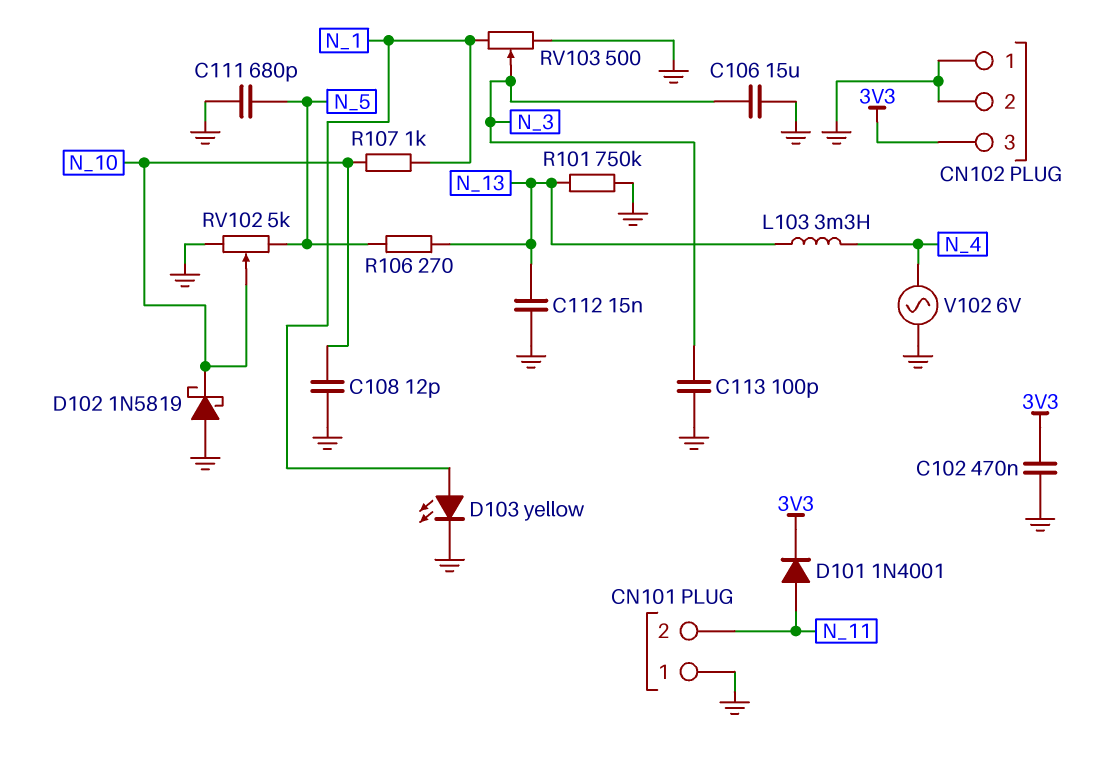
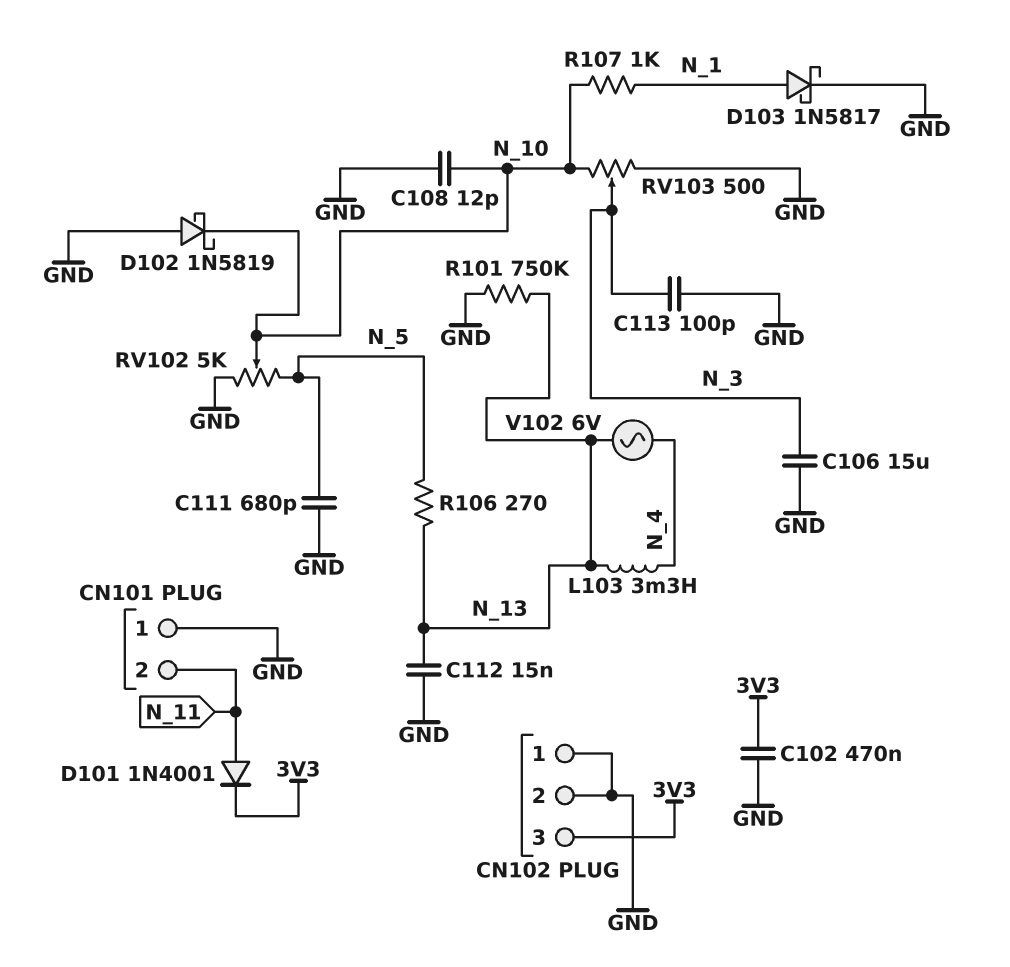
D103: LED yellow (A N_1, K GND) -> schottky 1N5817 (A N_1, K GND)
RV103: 500 (GND, N_1, wiper N_3) -> 500 (GND, N_10, wiper N_3)
V102: AC 6V (GND, N_4) -> AC 6V (N_4, N_13)

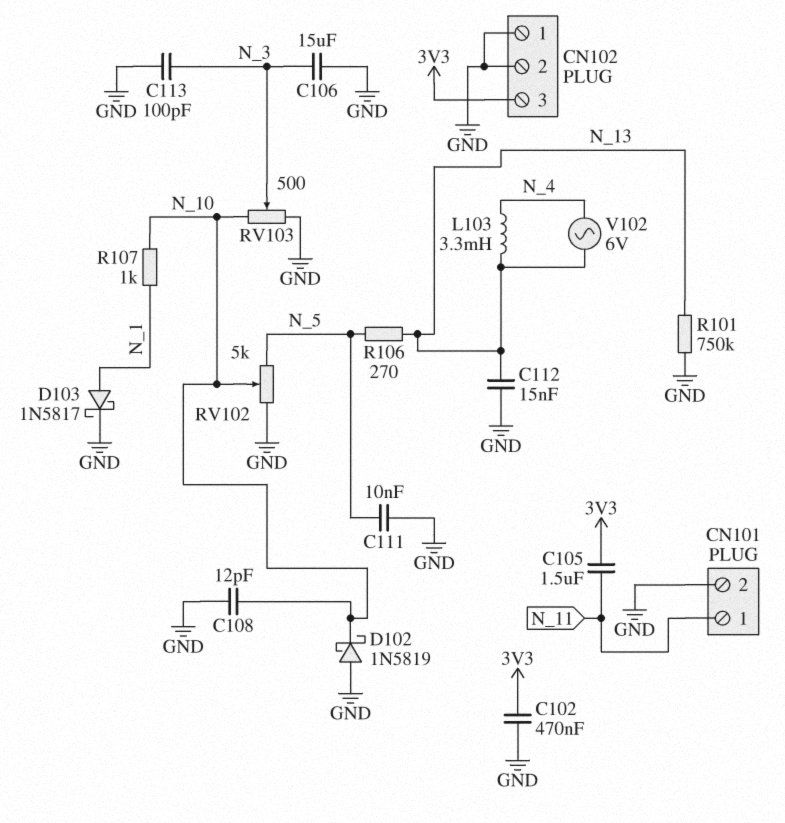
C105: none -> 1.5uF (3V3, N_11)
C111: 680pF (GND, N_5) -> 10nF (GND, N_5)
CN101 pin 1: GND -> N_11
CN101 pin 2: N_11 -> GND
D101: diode 1N4001 (A N_11, K 3V3) -> none

